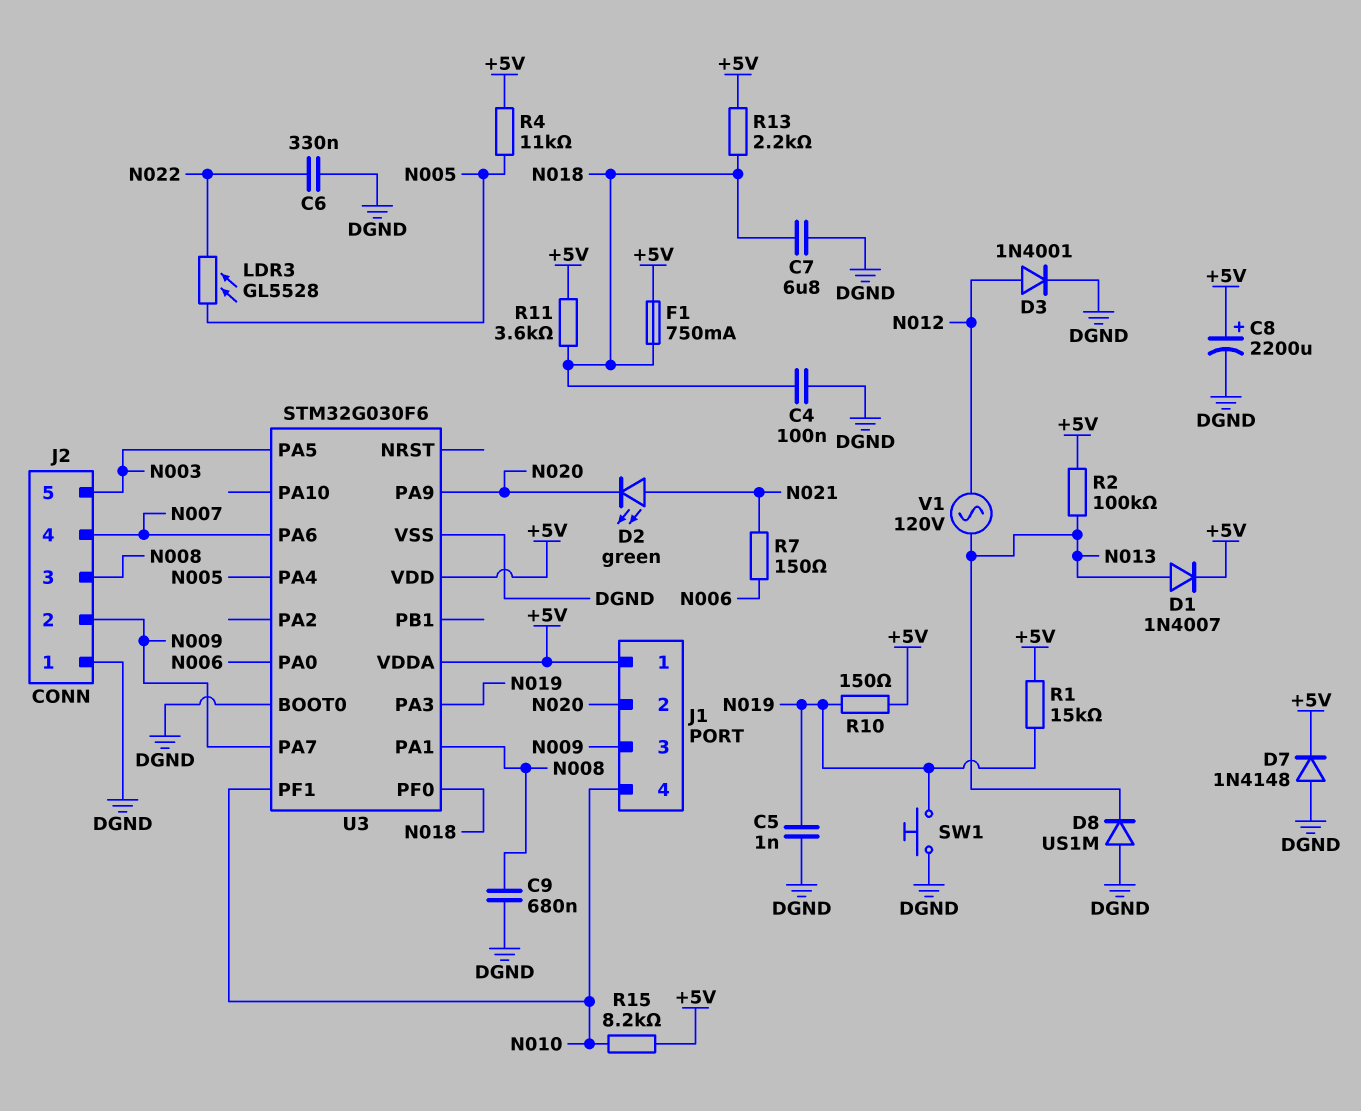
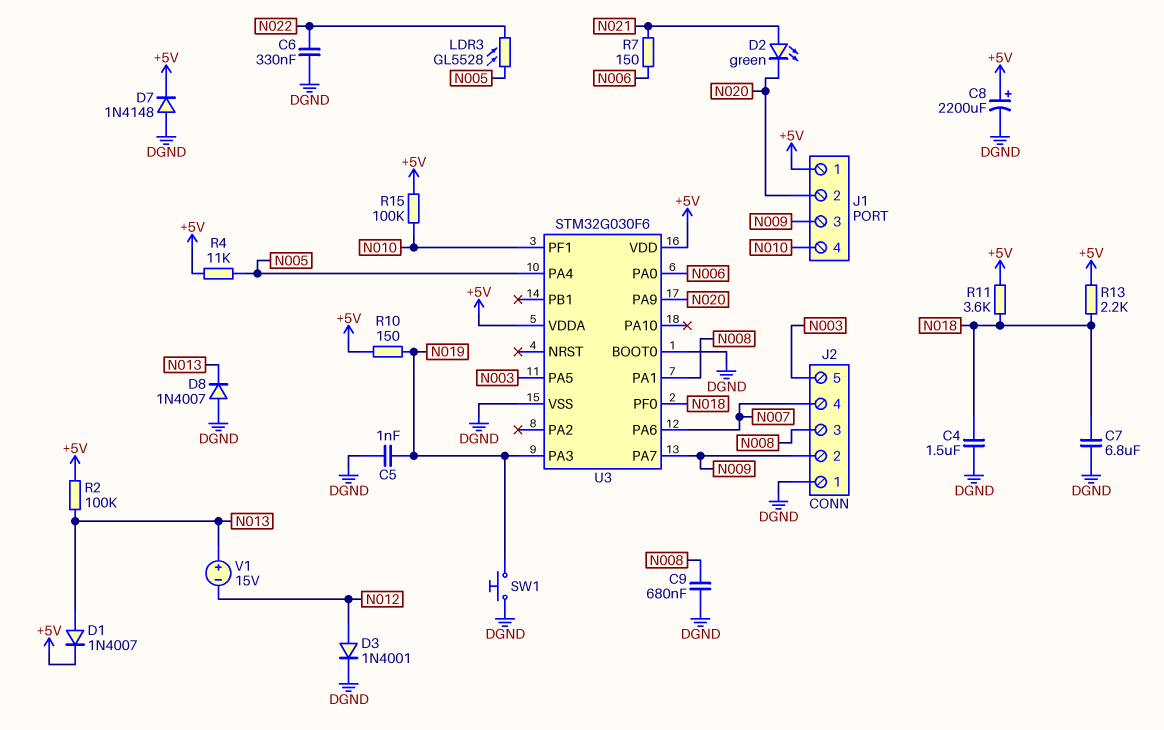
C4: 100nF (DGND, N018) -> 1.5uF (DGND, N018)
D8: diode US1M (A DGND, K N013) -> diode 1N4007 (A DGND, K N013)
F1: 750mA (+5V, N018) -> none
R1: 15k (+5V, N019) -> none
R15: 8.2k (+5V, N010) -> 100k (+5V, N010)
V1: AC 120V (N012, N013) -> 15V (plus N013, minus N012)

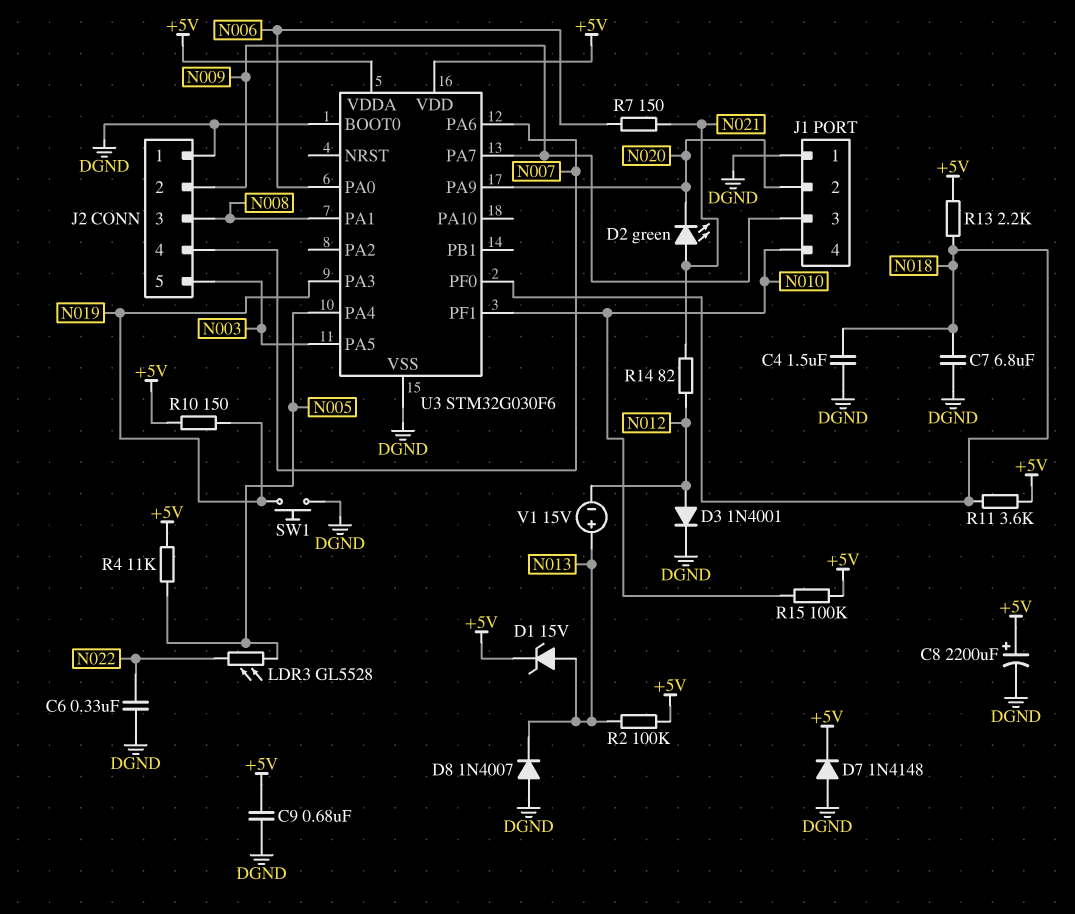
C5: 1nF (DGND, N019) -> none
C9: 680nF (DGND, N008) -> 680nF (+5V, DGND)
D1: diode 1N4007 (A N013, K +5V) -> zener 15V (A N013, K +5V)
J1 pin 1: +5V -> DGND
R14: none -> 82 (N012, N021)

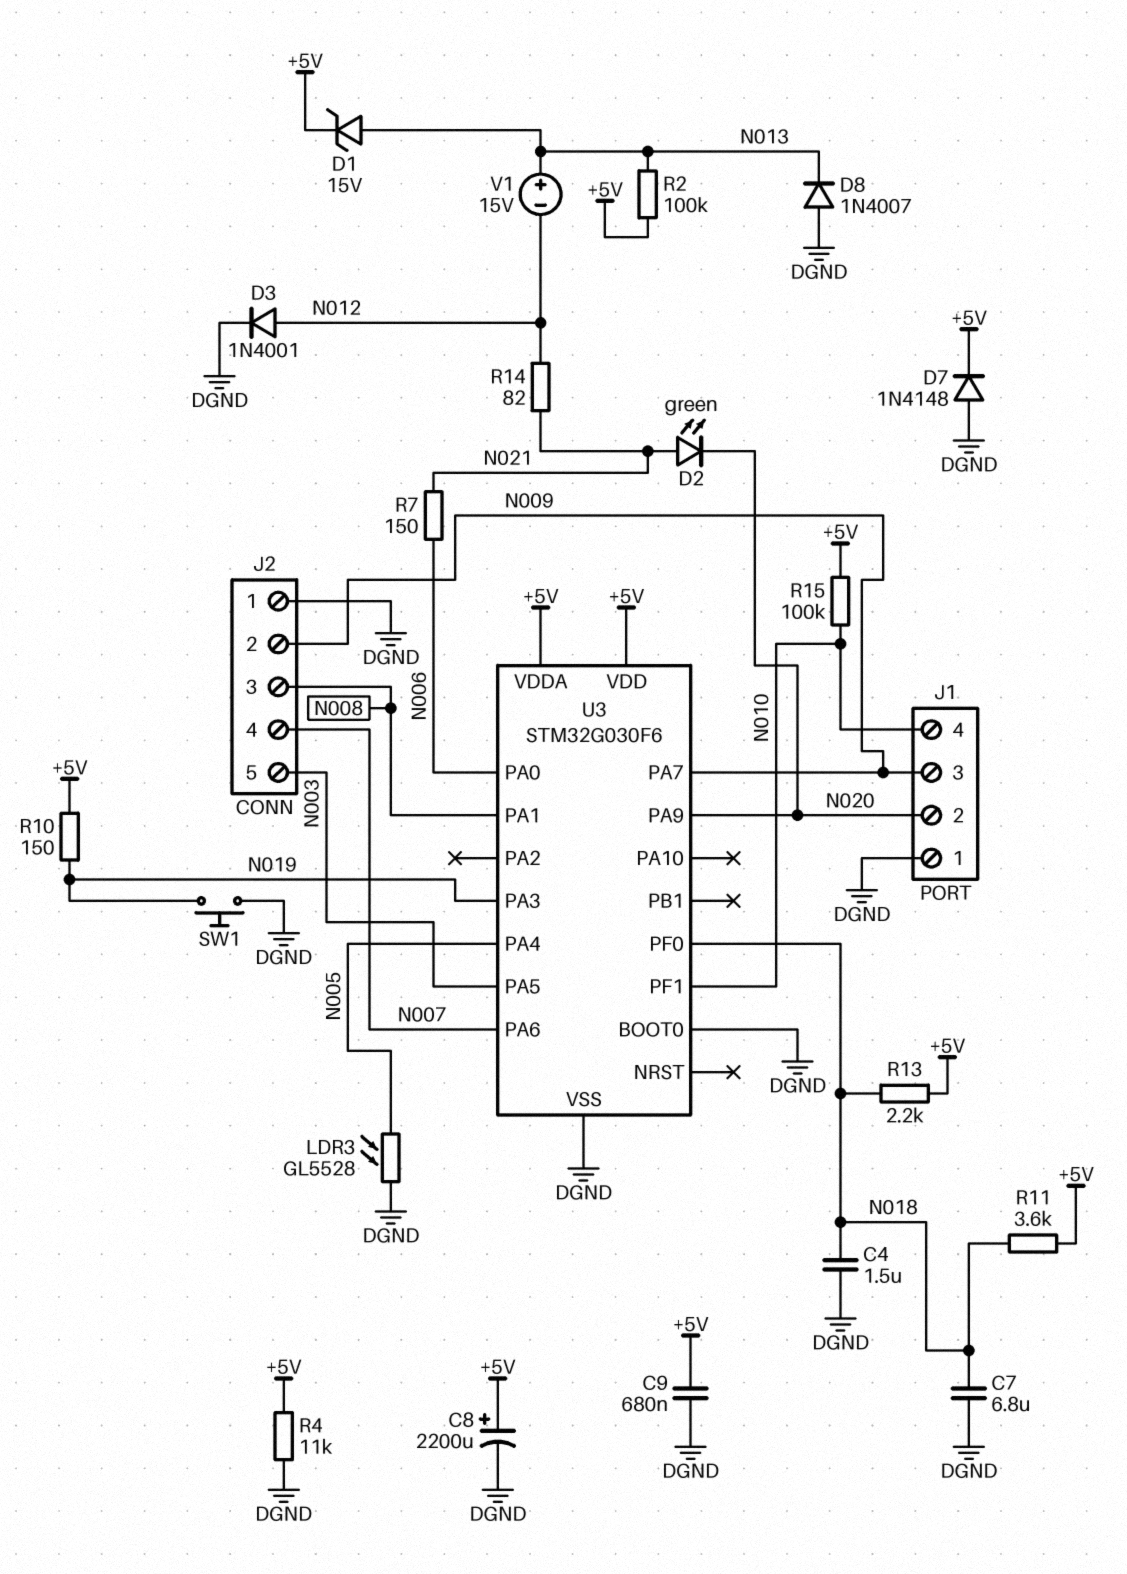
C6: 330nF (DGND, N022) -> none
LDR3: GL5528 (N005, N022) -> GL5528 (DGND, N005)
R4: 11k (+5V, N005) -> 11k (+5V, DGND)

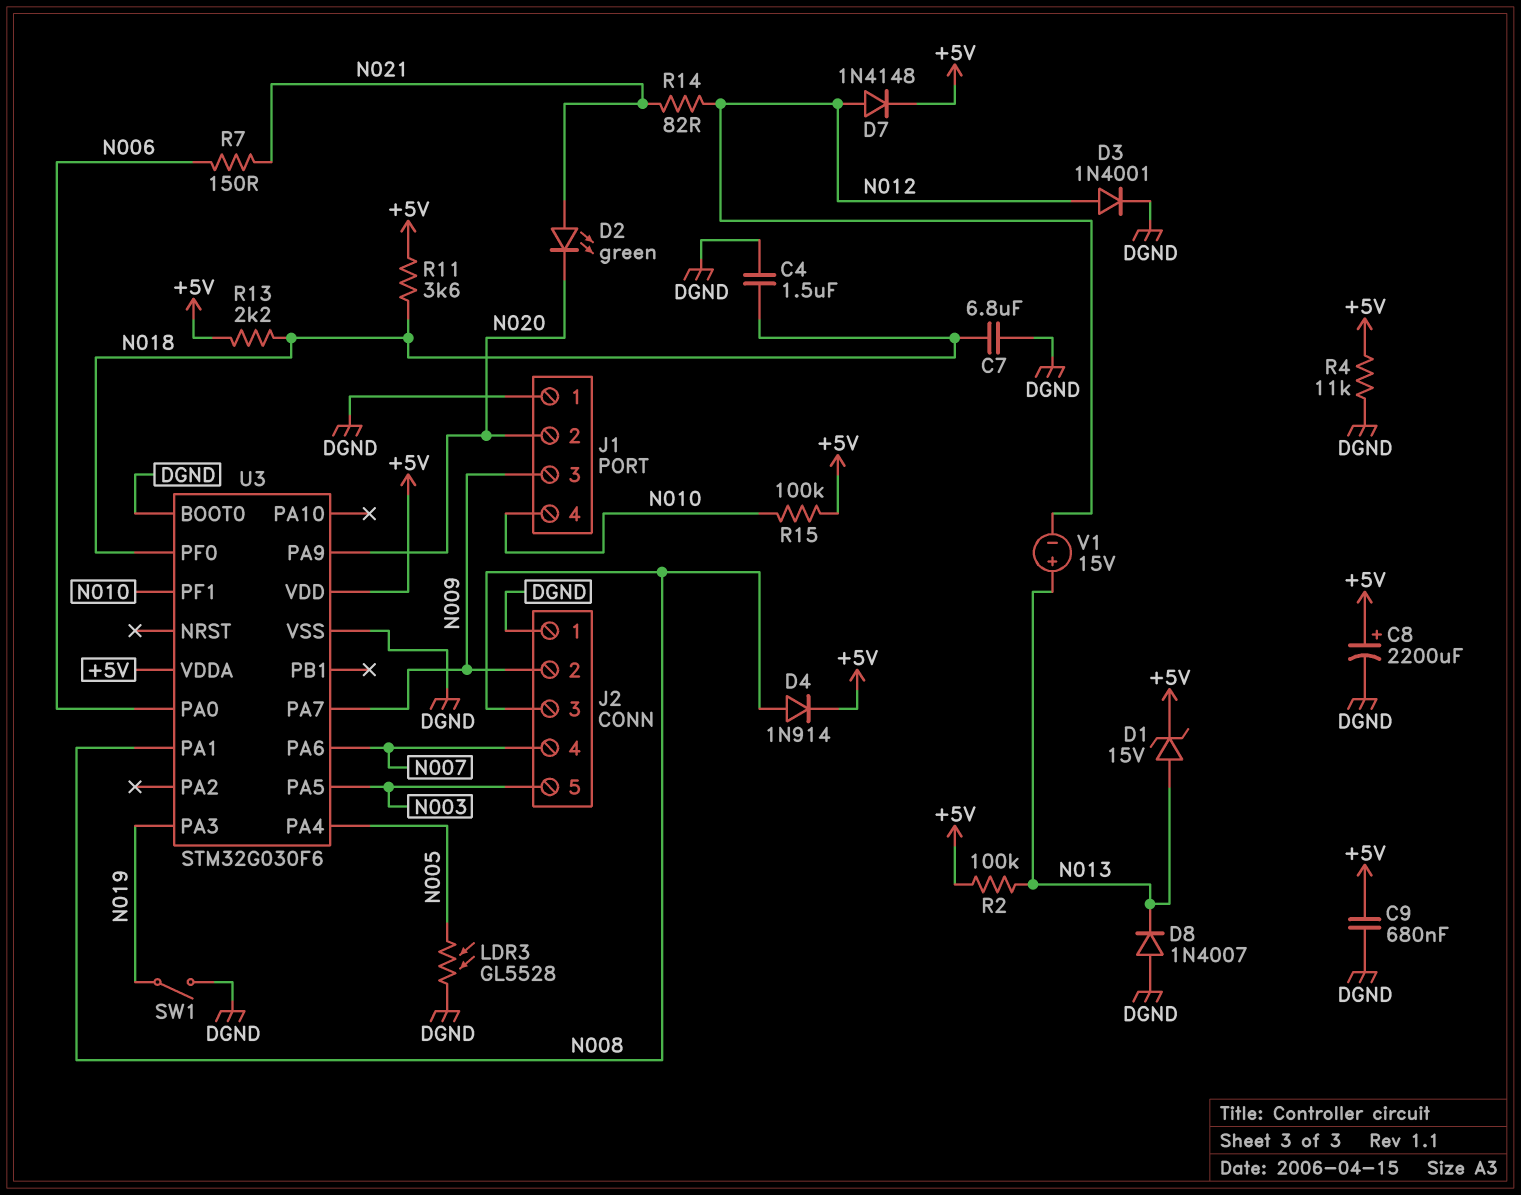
D4: none -> diode 1N914 (A N008, K +5V)
D7: diode 1N4148 (A DGND, K +5V) -> diode 1N4148 (A N012, K +5V)
R10: 150 (+5V, N019) -> none
SW1: button (DGND, N019) -> switch (DGND, N019)

